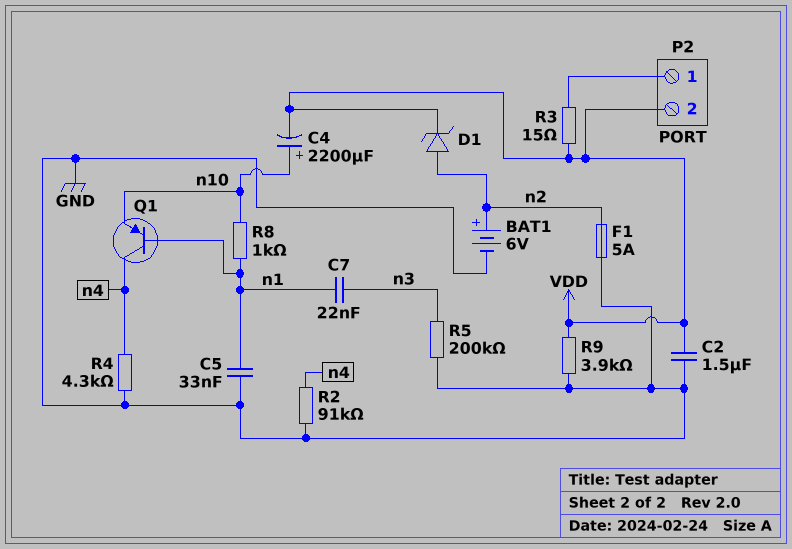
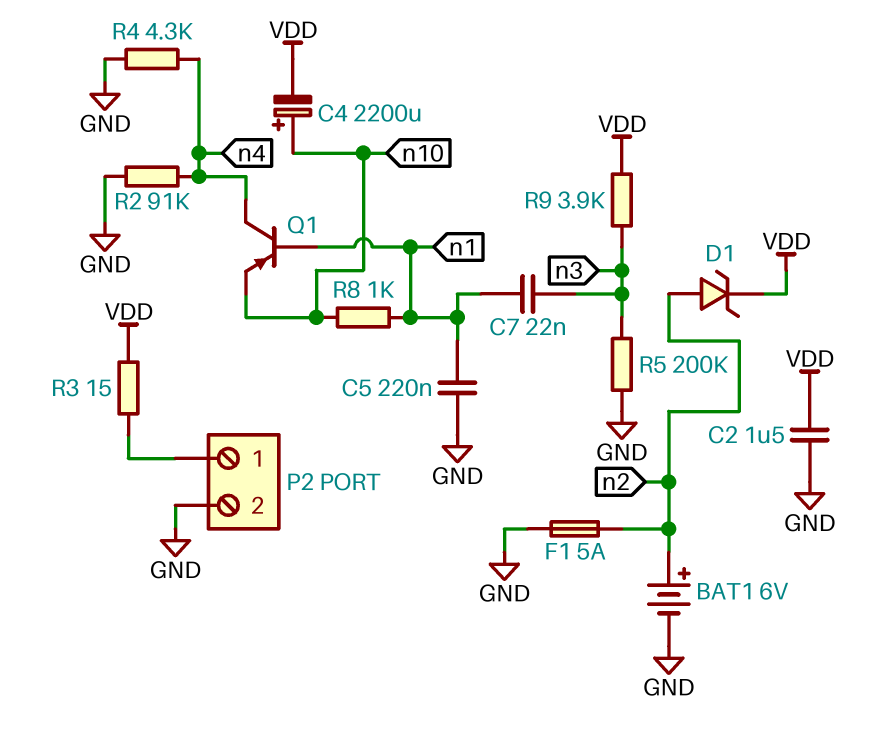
C5: 33nF (GND, n1) -> 220nF (GND, n1)
P2 pin 2: VDD -> GND
R9: 3.9k (GND, VDD) -> 3.9k (VDD, n3)

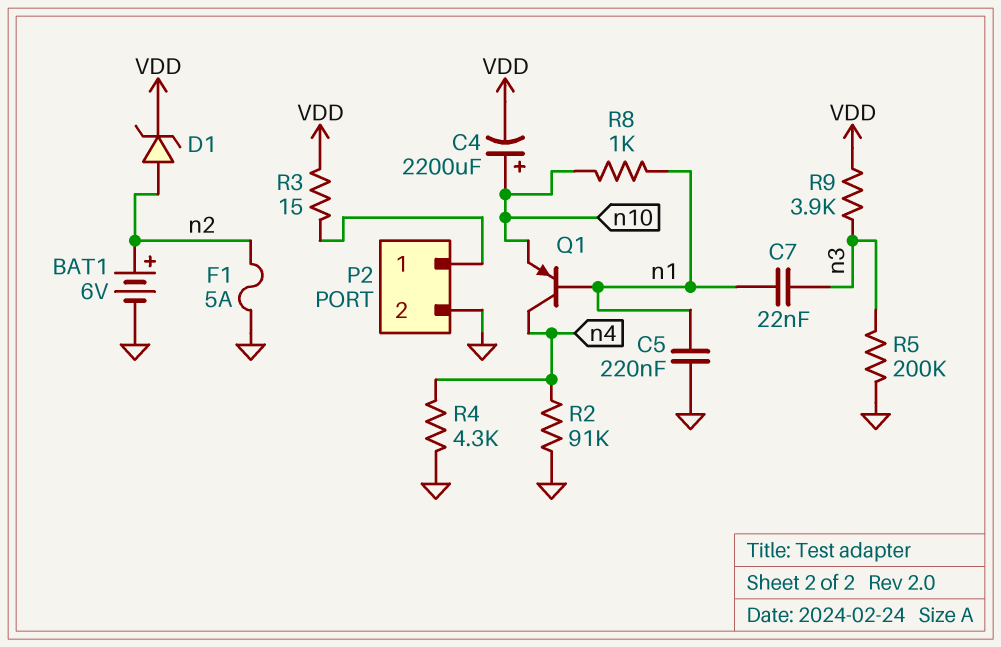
C2: 1.5uF (GND, VDD) -> none

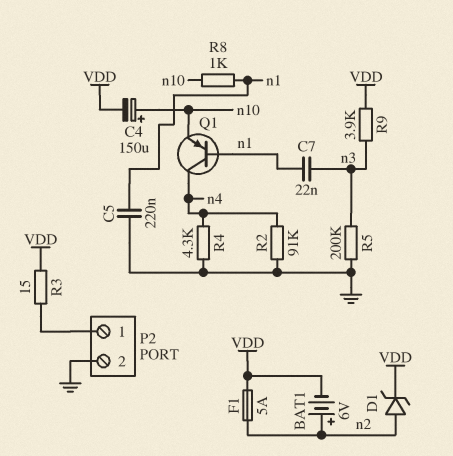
BAT1: 6V (plus n2, minus GND) -> 6V (plus n2, minus VDD)
C4: 2200uF (plus n10, minus VDD) -> 150uF (plus n10, minus VDD)
F1: 5A (GND, n2) -> 5A (VDD, n2)

